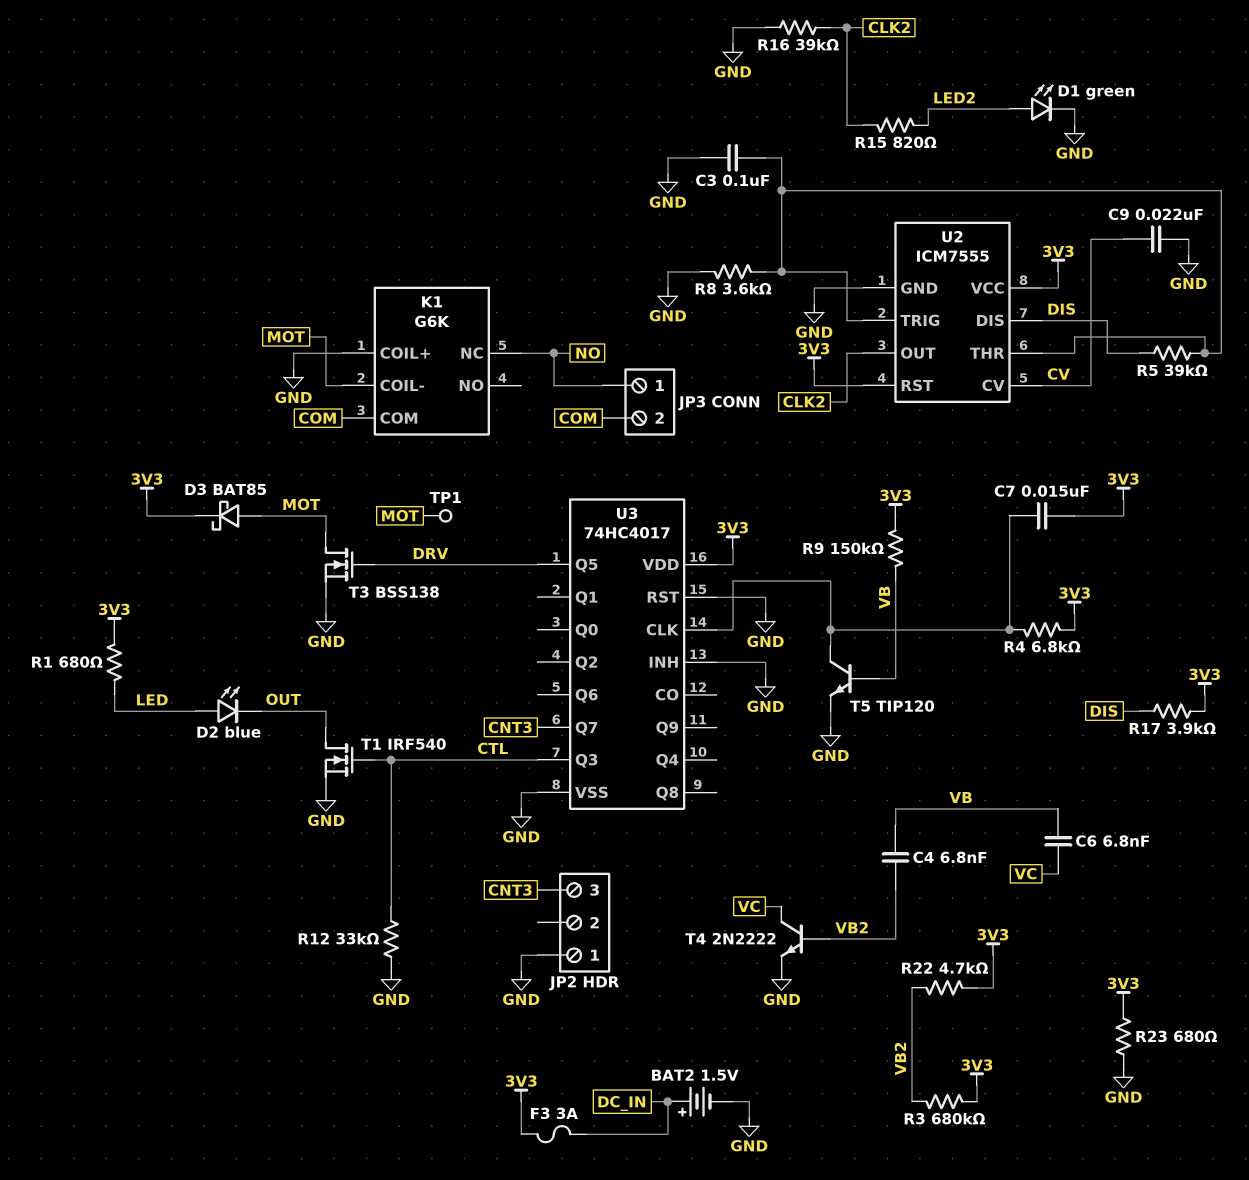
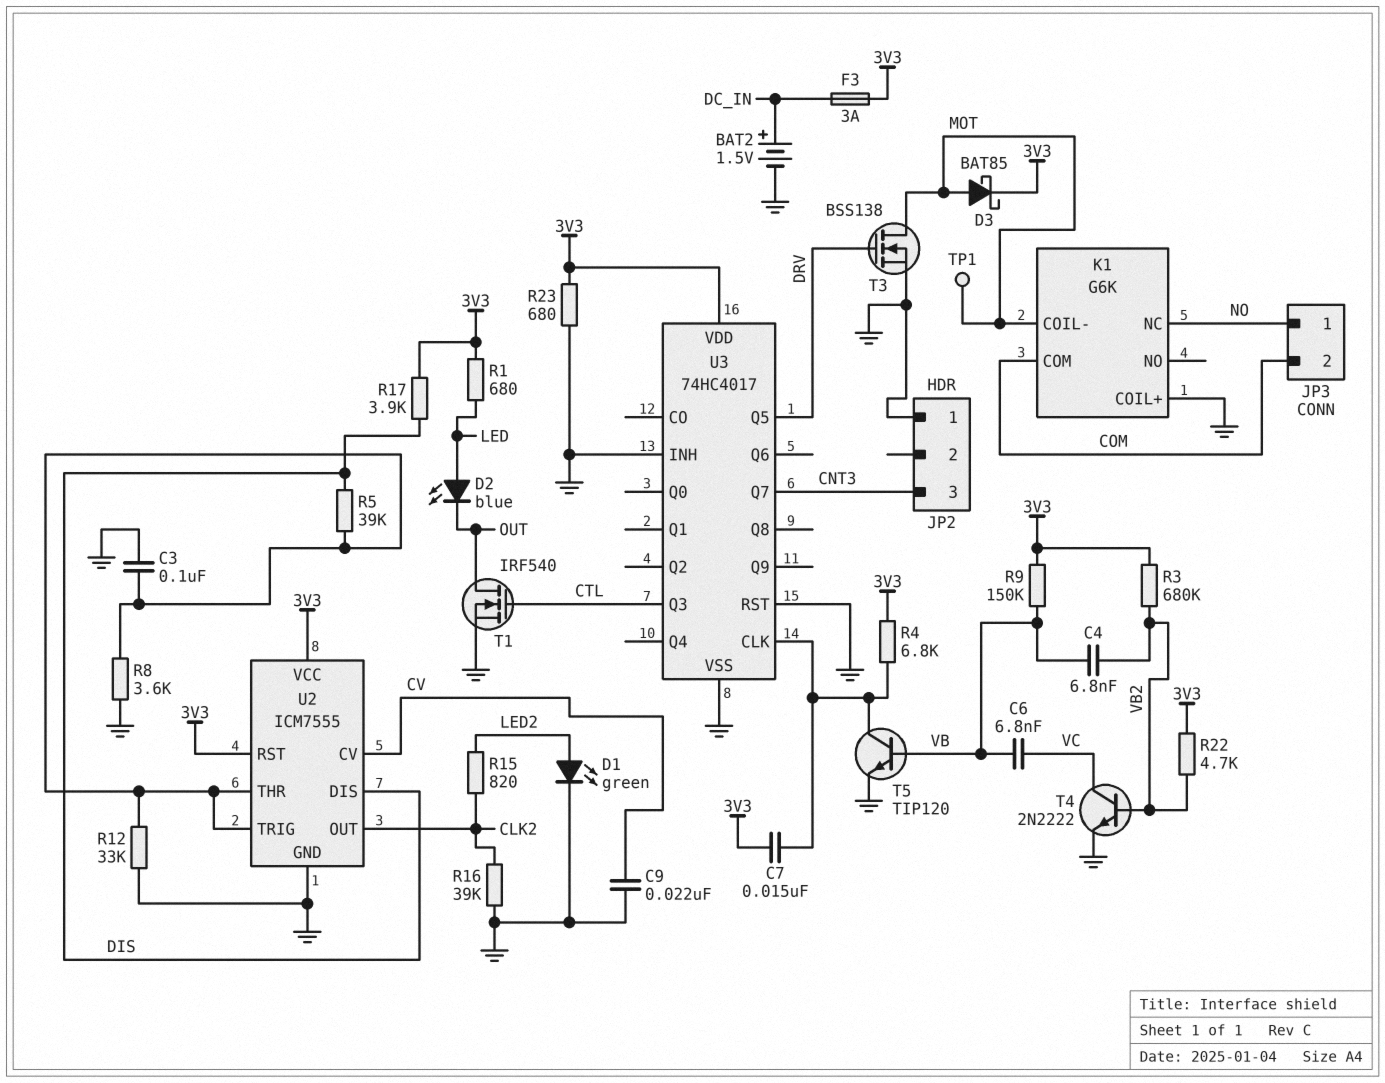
R12: 33k (CTL, GND) -> 33k (GND, U2/THR)

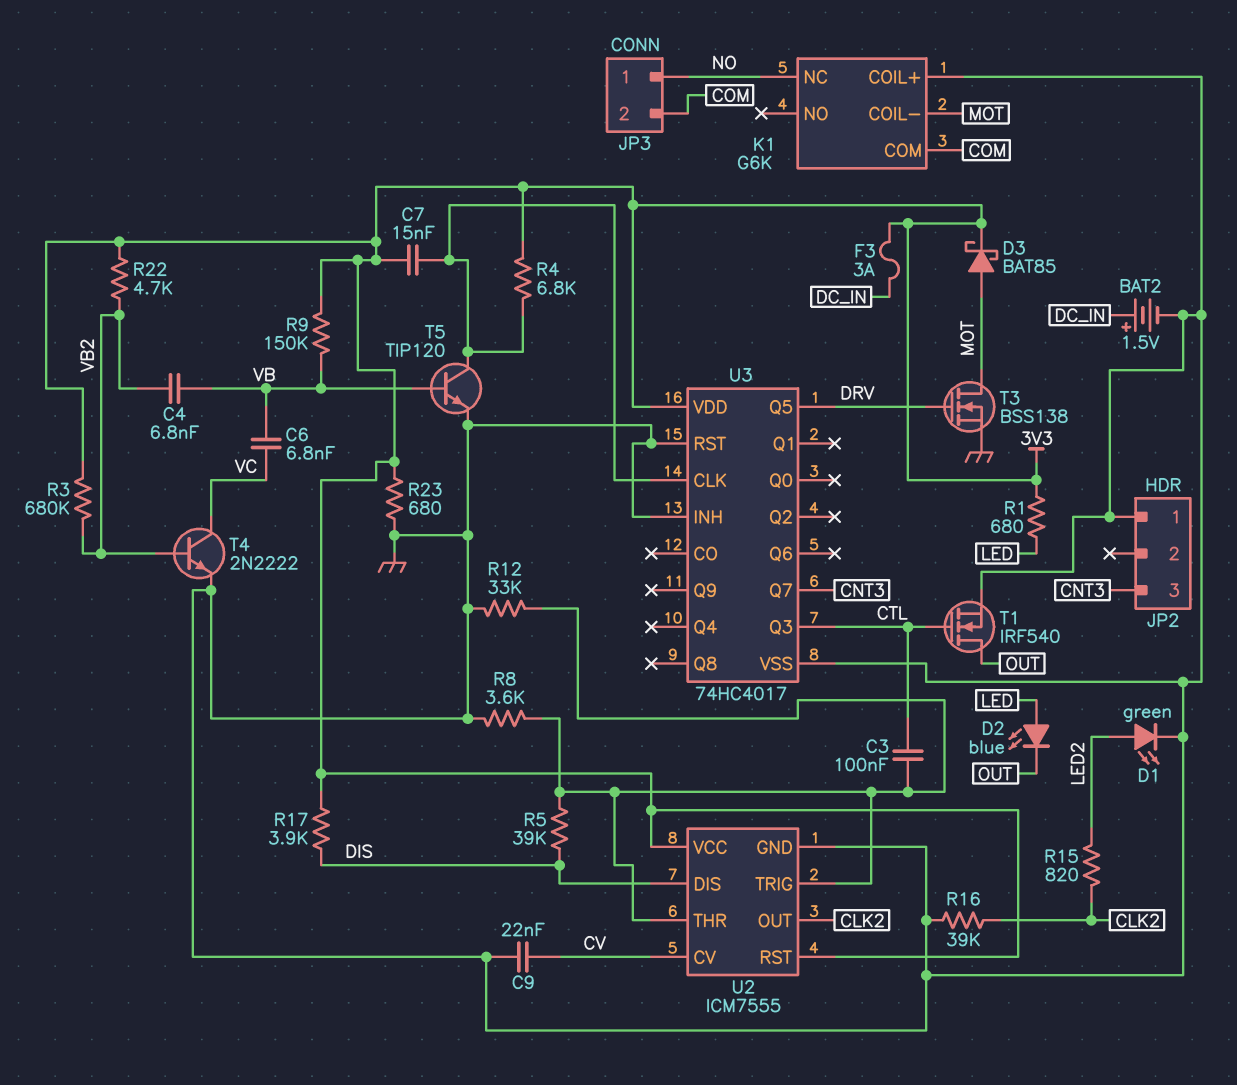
C3: 100nF (GND, U2/THR) -> 100nF (CTL, U2/THR)
TP1: test point (MOT) -> none

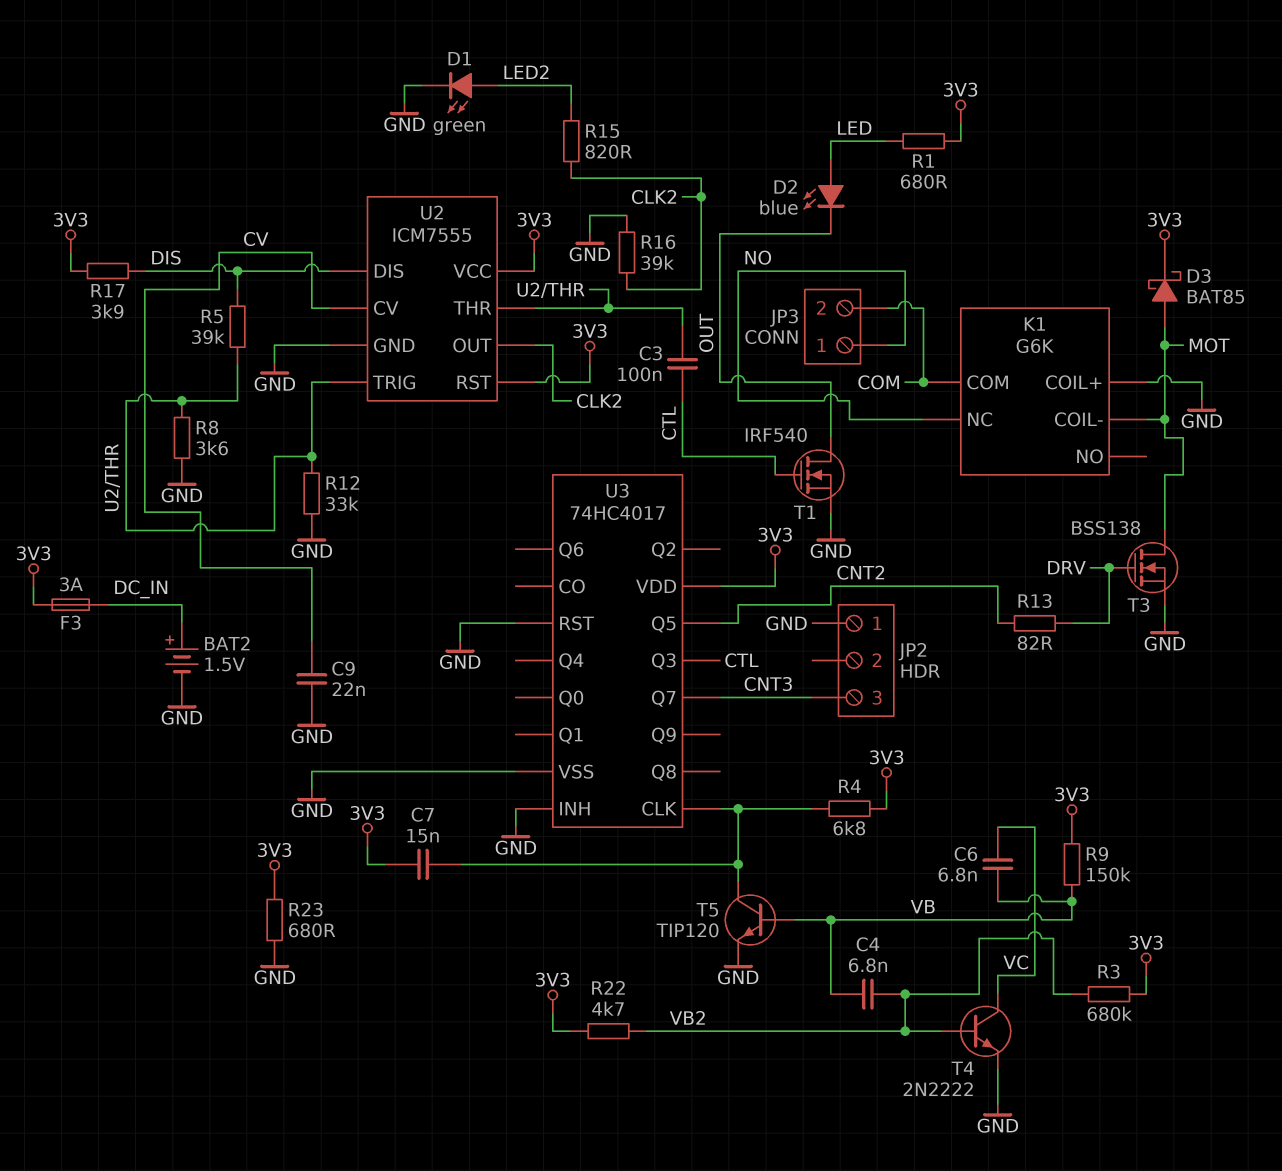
R13: none -> 82 (CNT2, DRV)
U3 pin Q5: DRV -> CNT2

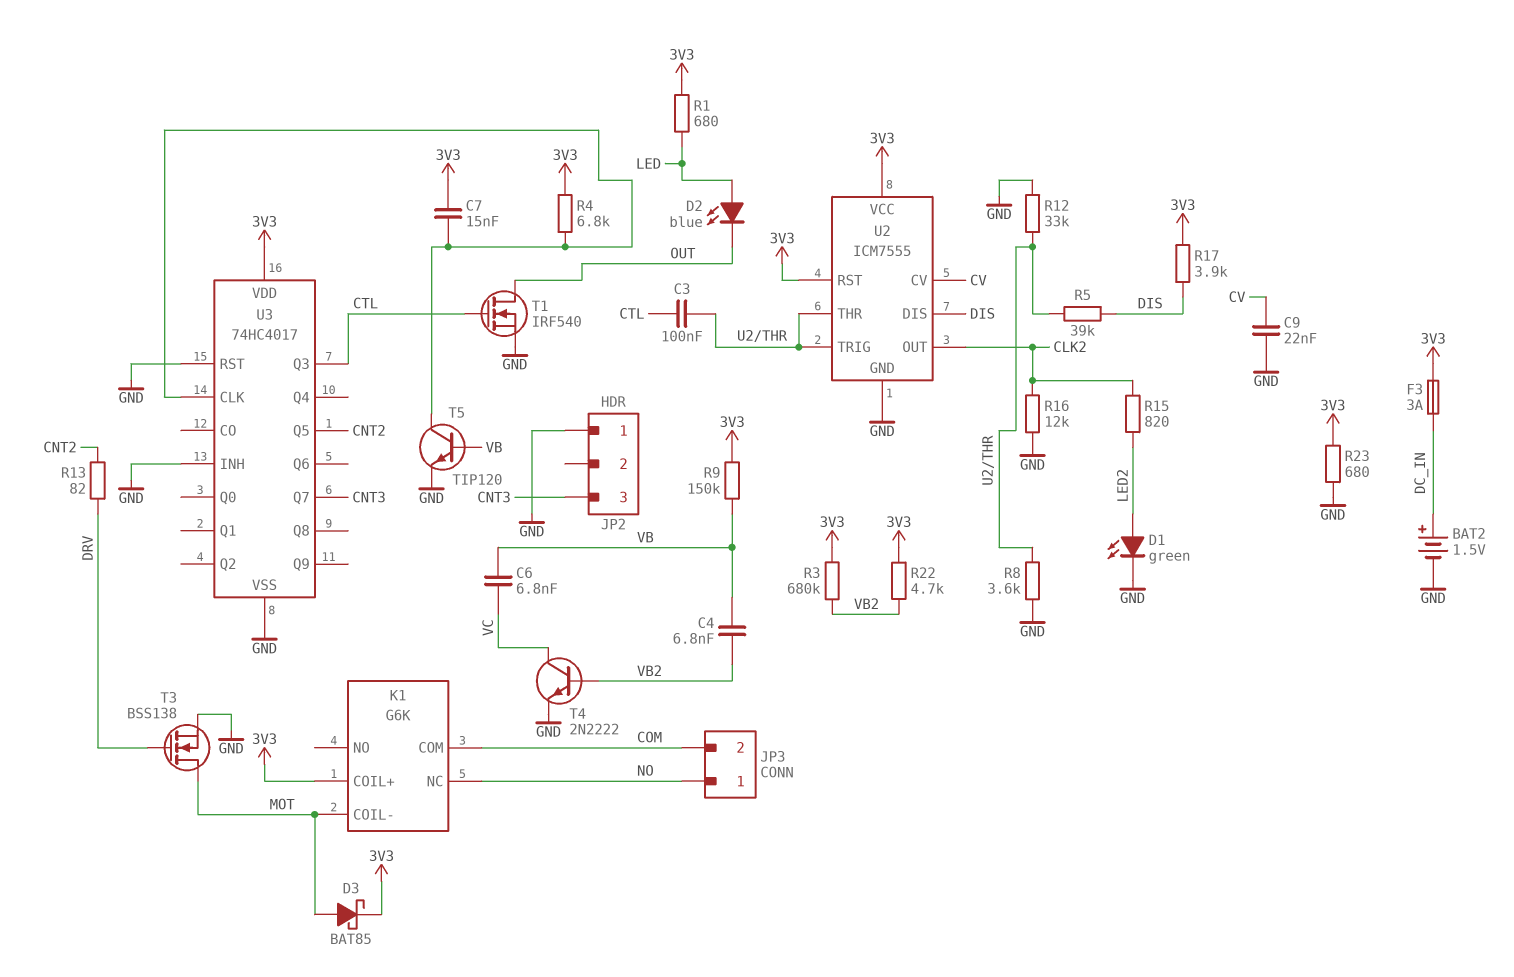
K1 pin COIL+: GND -> 3V3
R16: 39k (CLK2, GND) -> 12k (CLK2, GND)

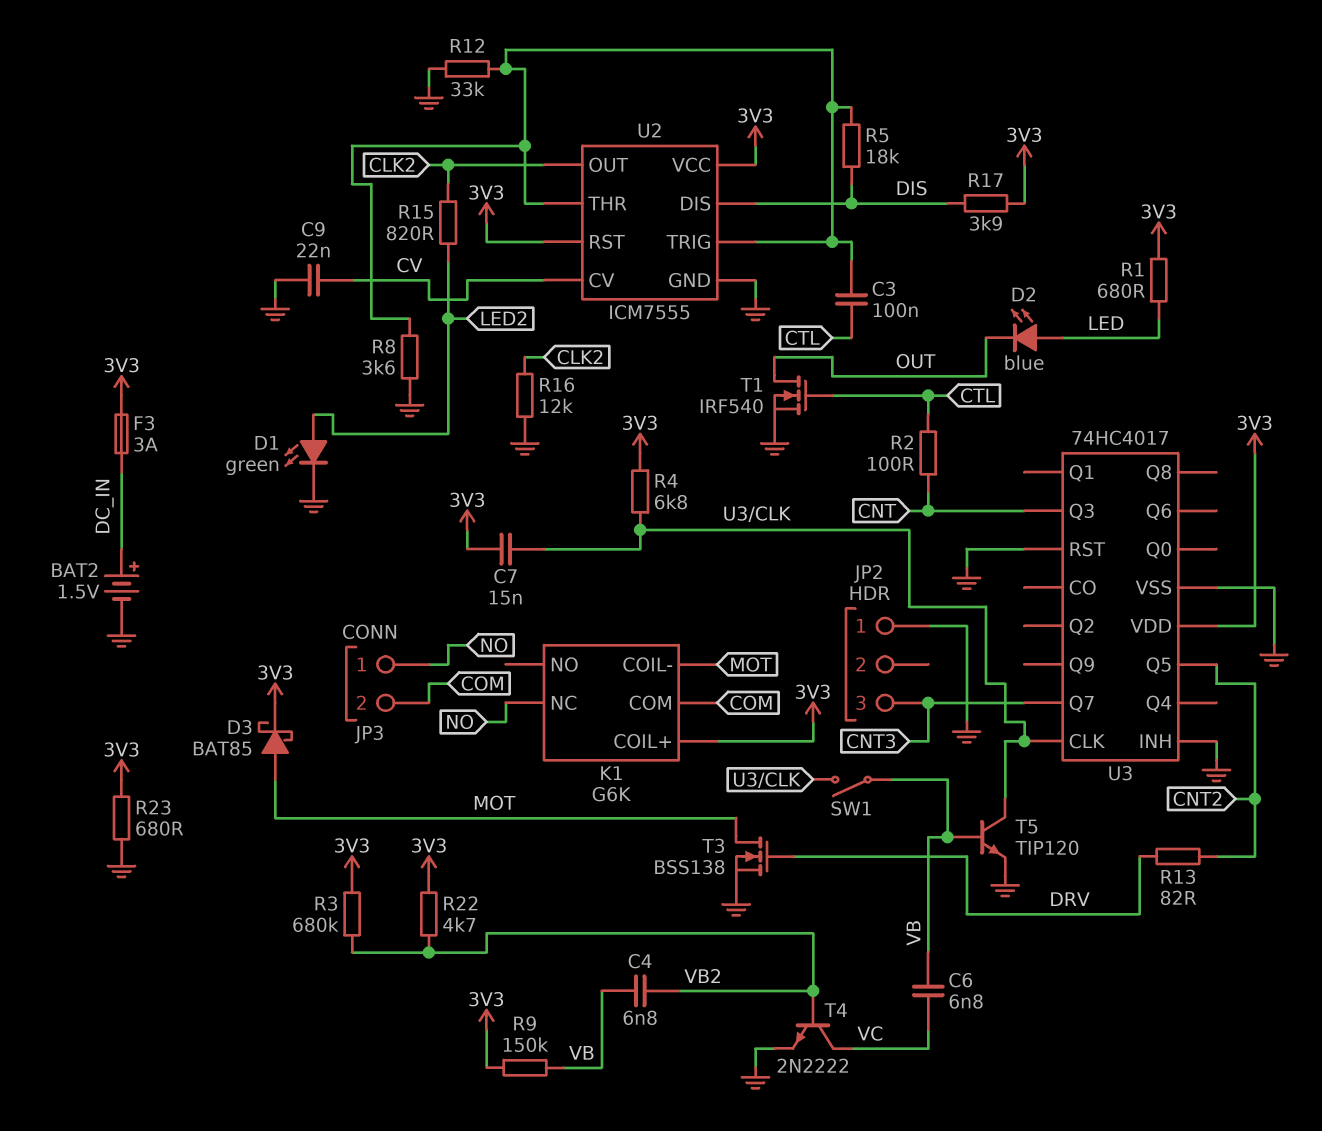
R2: none -> 100 (CNT, CTL)
R5: 39k (DIS, U2/THR) -> 18k (DIS, U2/THR)
SW1: none -> switch (U3/CLK, VB)
U3 pin Q3: CTL -> CNT

